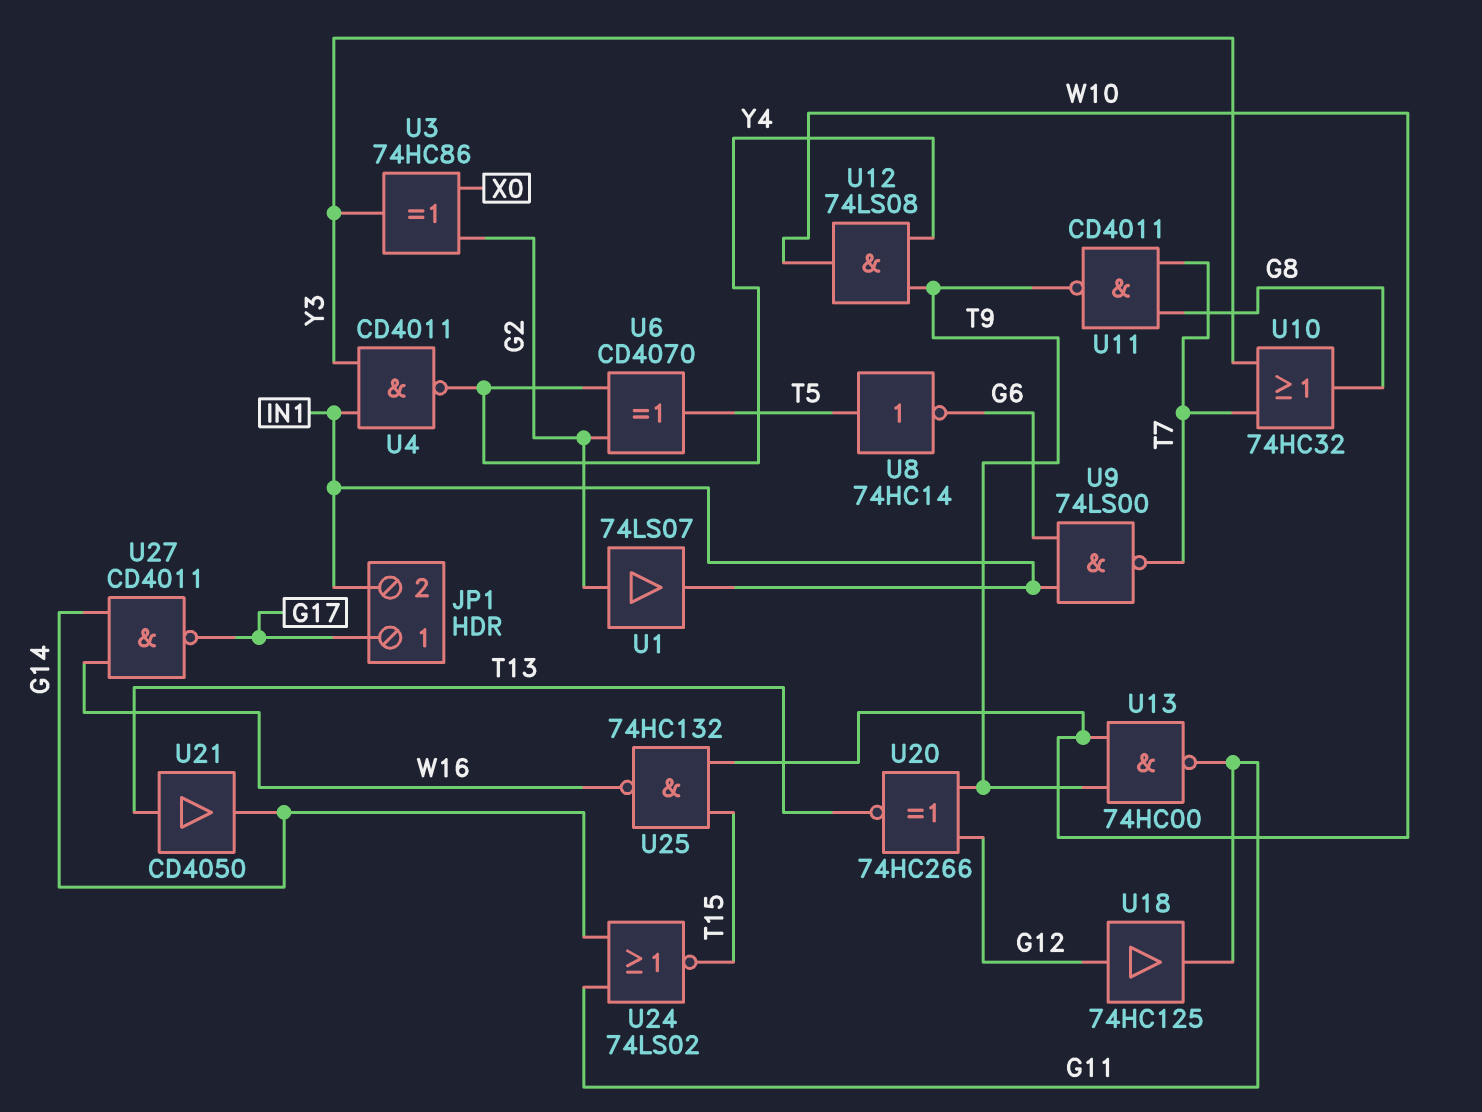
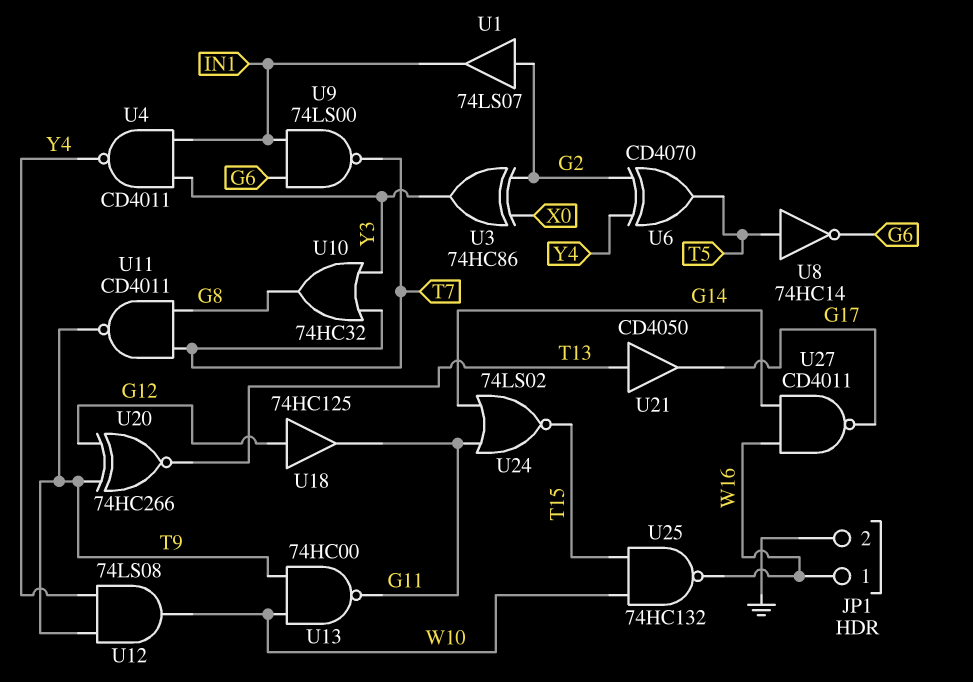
JP1 pin 1: G17 -> W16
JP1 pin 2: IN1 -> GND
U21: buffer CD4050 (in T13, out G14) -> buffer CD4050 (in T13, out G17)

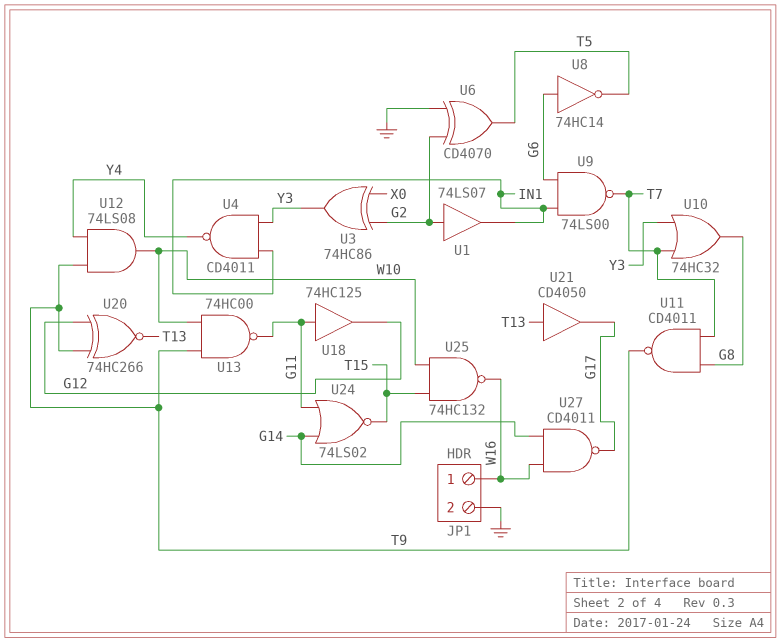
U6: XOR CD4070 (in G2, in Y4, out T5) -> XOR CD4070 (in G2, in GND, out T5)
U8: NOT 74HC14 (in T5, out G6) -> NOT 74HC14 (in G6, out T5)
U18: buffer 74HC125 (in G12, out G11) -> buffer 74HC125 (in G11, out G12)

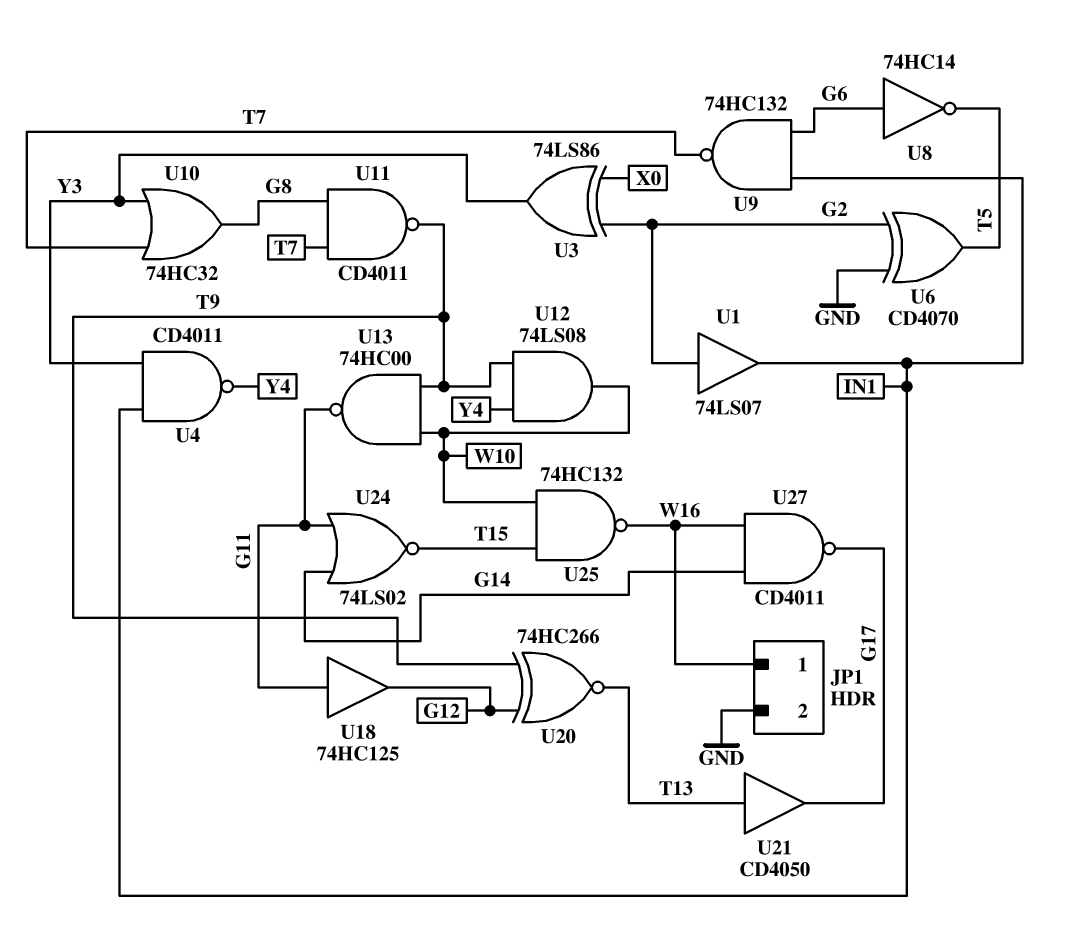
U3: XOR 74HC86 (in G2, in X0, out Y3) -> XOR 74LS86 (in G2, in X0, out Y3)
U9: NAND 74LS00 (in G6, in IN1, out T7) -> NAND 74HC132 (in G6, in IN1, out T7)

